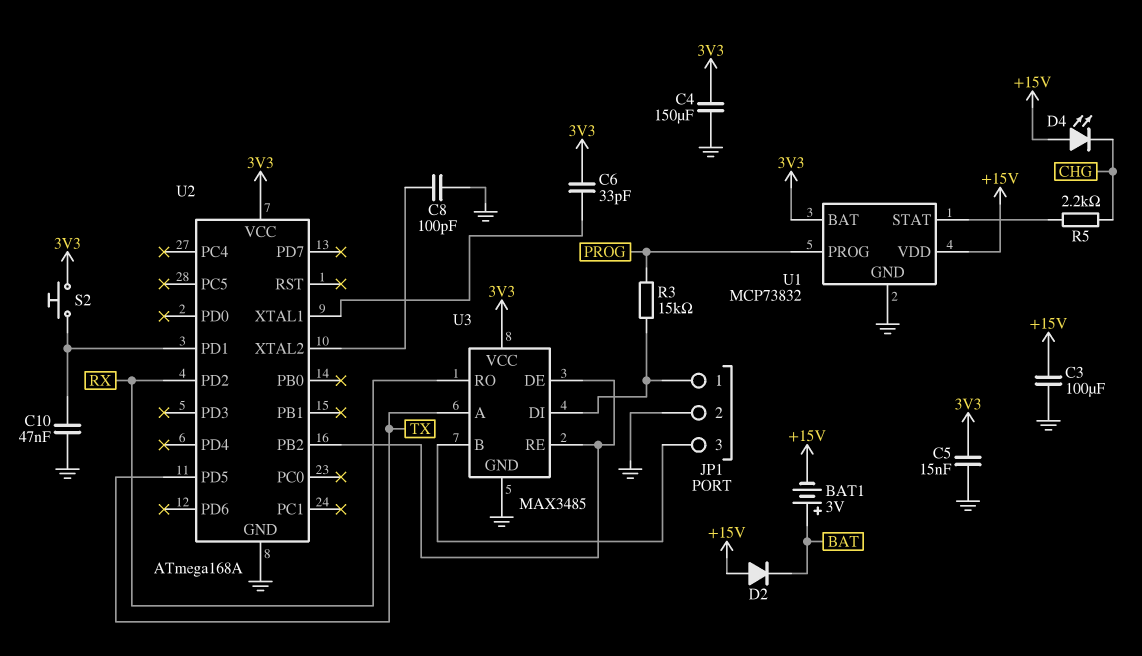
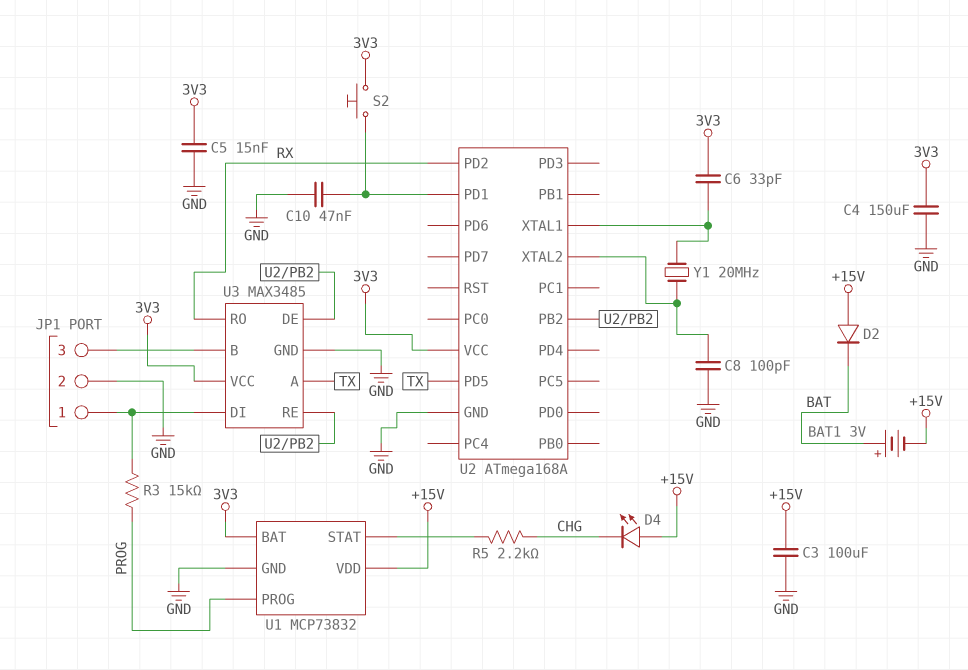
Y1: none -> 20MHz (U2/XTAL1, U2/XTAL2)

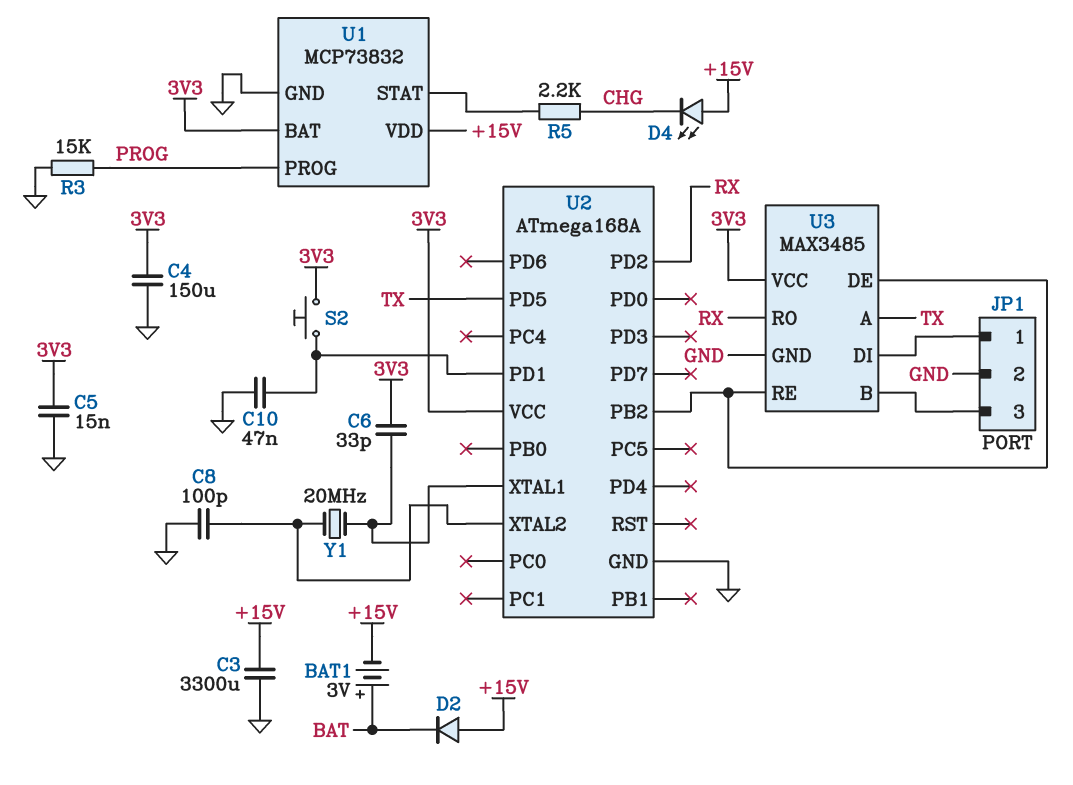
C3: 100uF (+15V, GND) -> 3300uF (+15V, GND)
R3: 15k (JP1/1, PROG) -> 15k (GND, PROG)

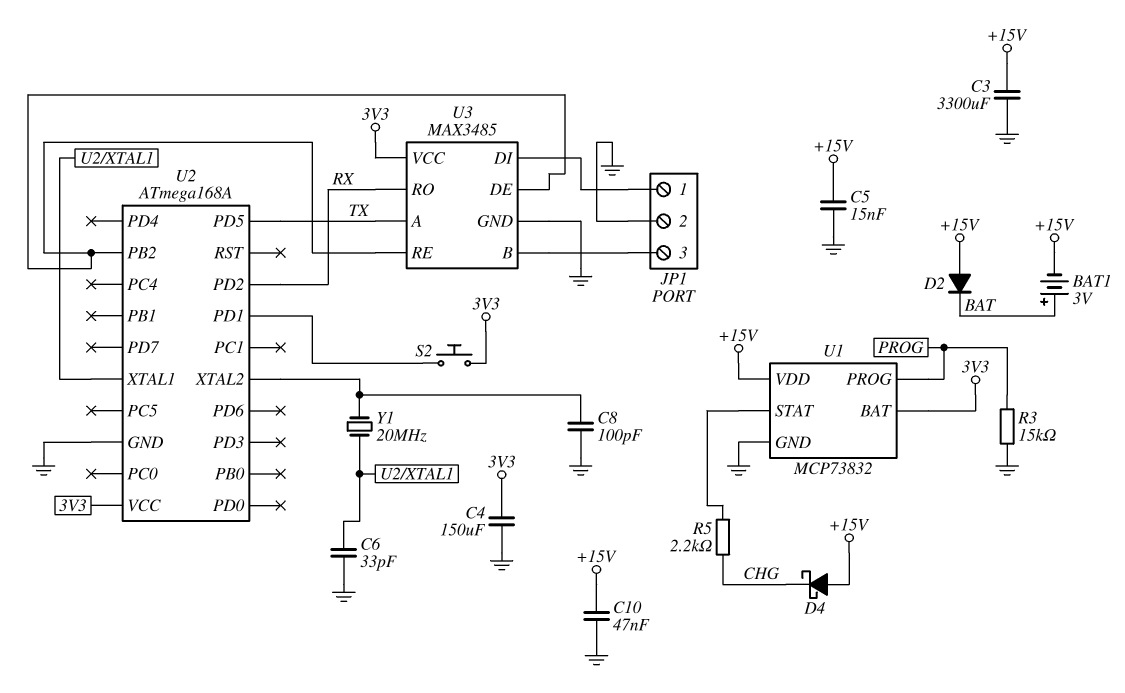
C5: 15nF (3V3, GND) -> 15nF (+15V, GND)
C6: 33pF (3V3, U2/XTAL1) -> 33pF (GND, U2/XTAL1)
C10: 47nF (GND, U2/PD1) -> 47nF (+15V, GND)
D4: LED (A +15V, K CHG) -> schottky (A +15V, K CHG)

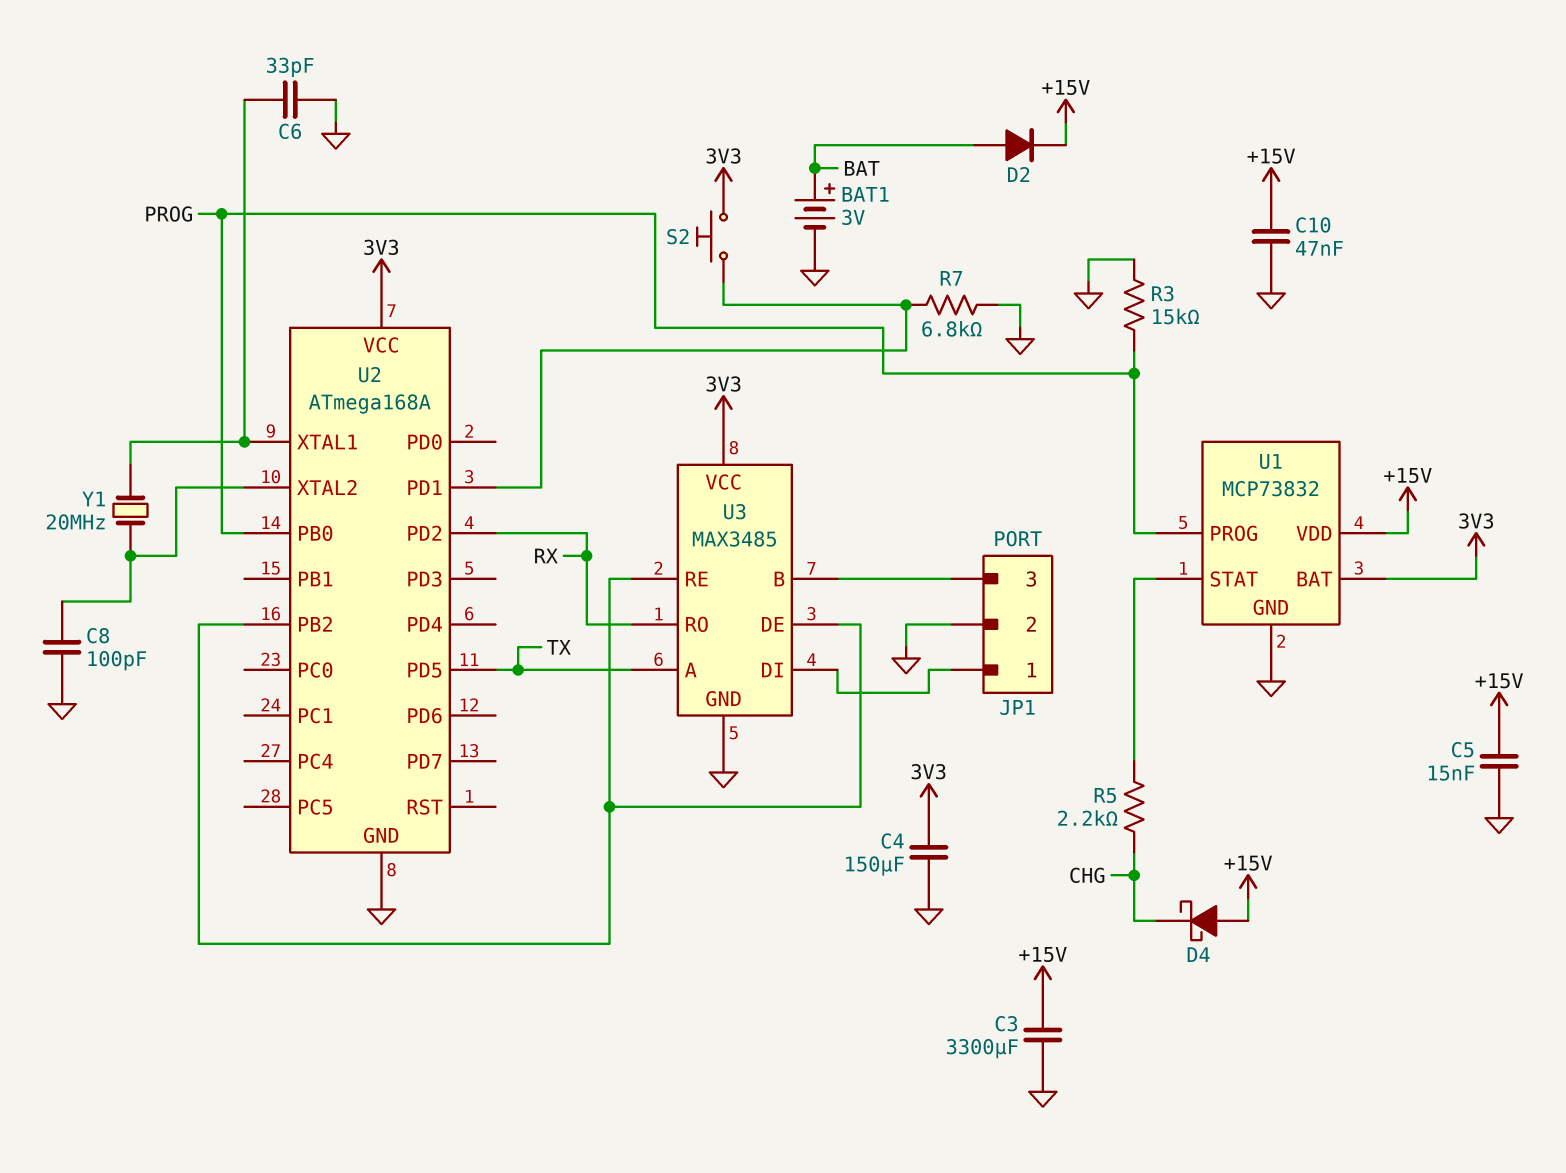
BAT1: 3V (plus BAT, minus +15V) -> 3V (plus BAT, minus GND)
D2: diode (A +15V, K BAT) -> diode (A BAT, K +15V)
R7: none -> 6.8k (GND, U2/PD1)
U2 pin PB0: none -> PROG

